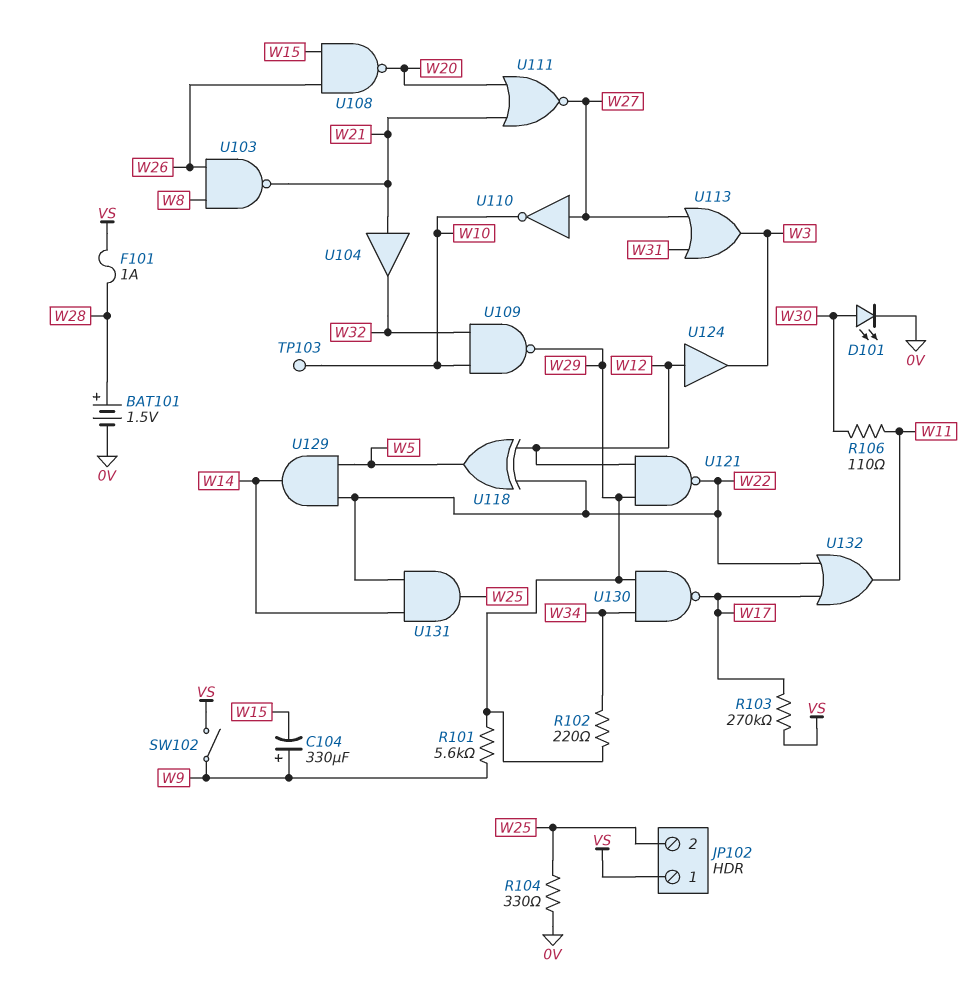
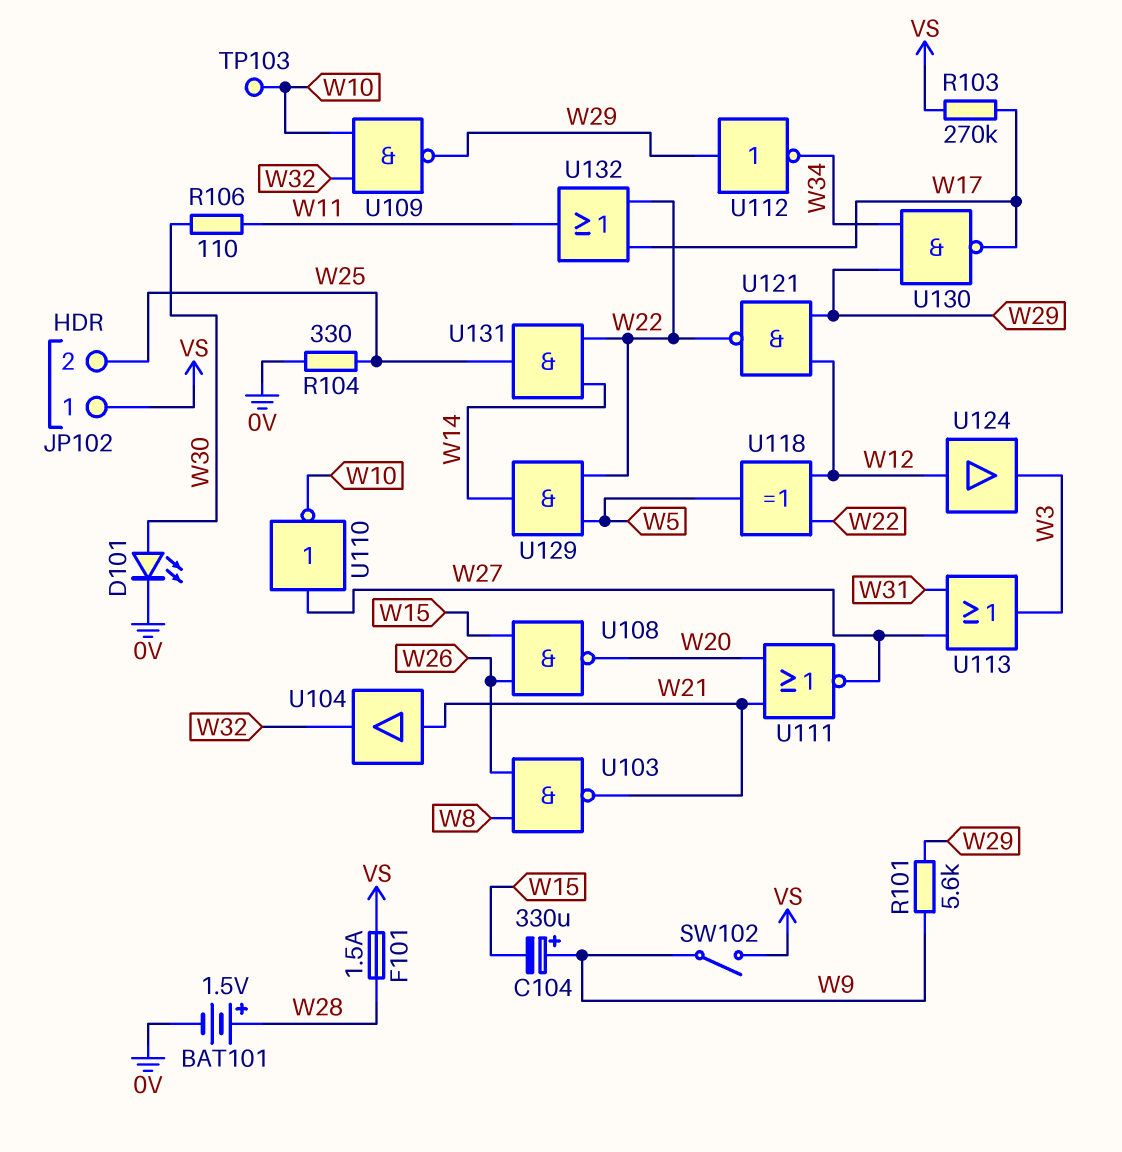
F101: 1A (VS, W28) -> 1.5A (VS, W28)
R102: 220 (W29, W34) -> none
U112: none -> NOT (in W29, out W34)

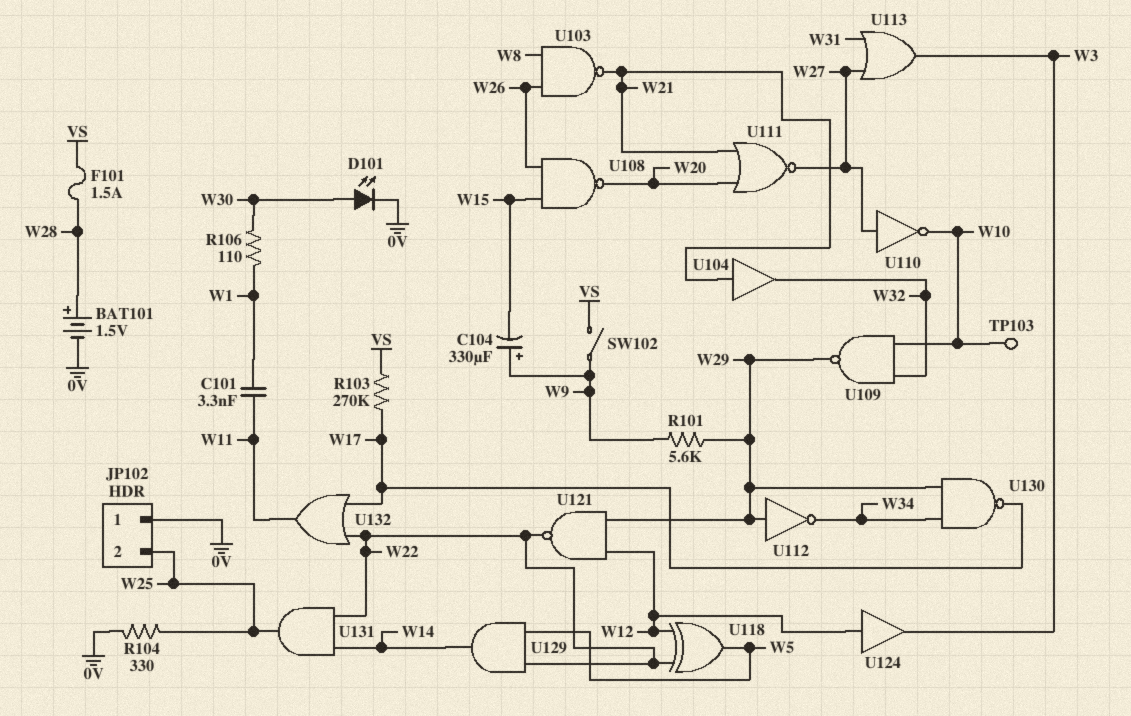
C101: none -> 3.3nF (W1, W11)
JP102 pin 1: VS -> 0V
R106: 110 (W11, W30) -> 110 (W1, W30)

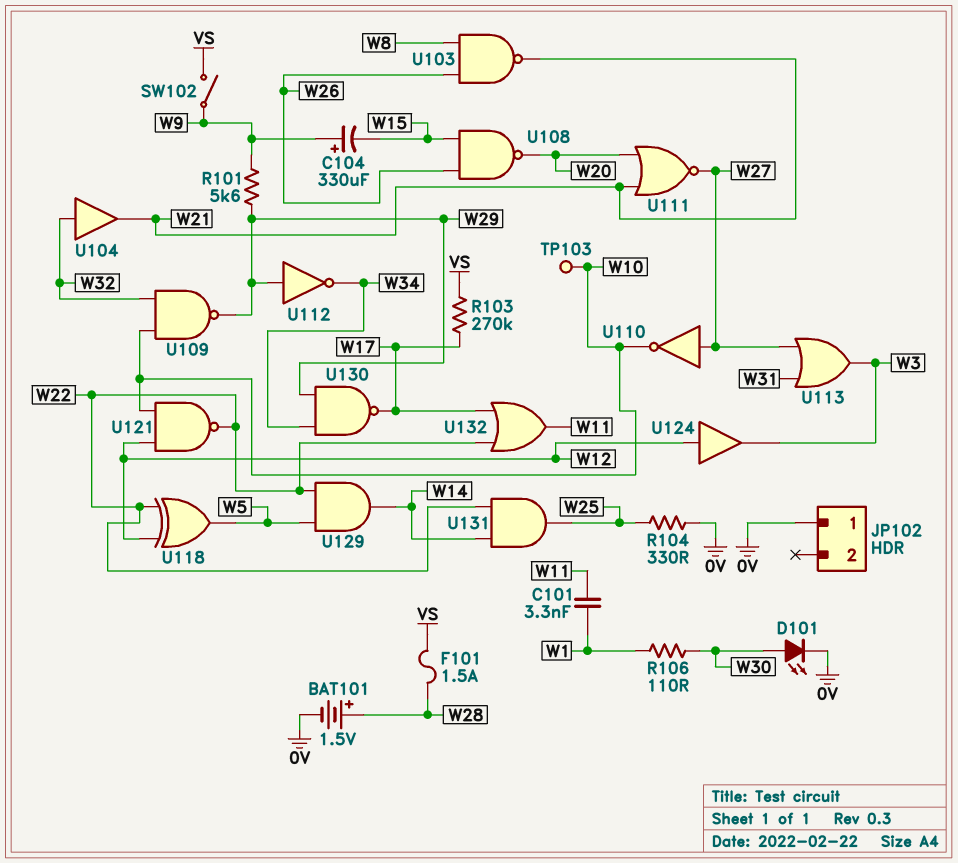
JP102 pin 2: W25 -> none
U104: buffer (in W21, out W32) -> buffer (in W32, out W21)
U121: NAND (in W12, in W29, out W22) -> NAND (in W10, in W12, out W22)

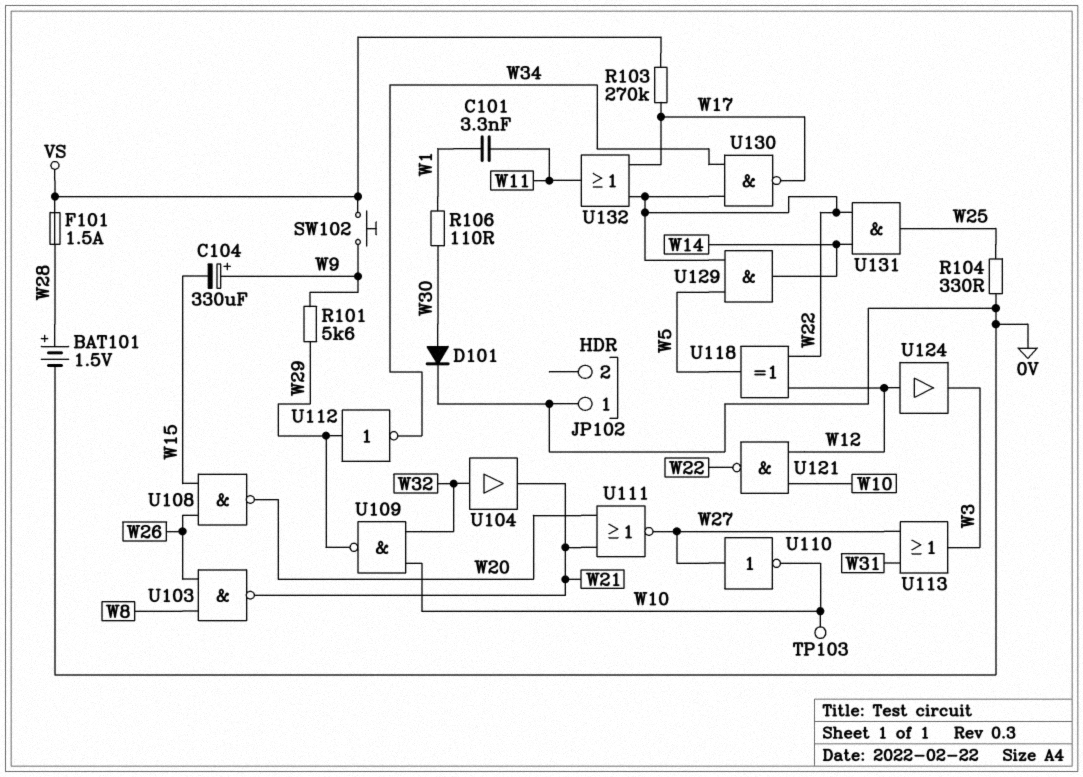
D101: LED (A W30, K 0V) -> diode (A W30, K 0V)
SW102: switch (VS, W9) -> button (VS, W9)
U130: NAND (in W29, in W34, out W17) -> NAND (in W22, in W34, out W17)

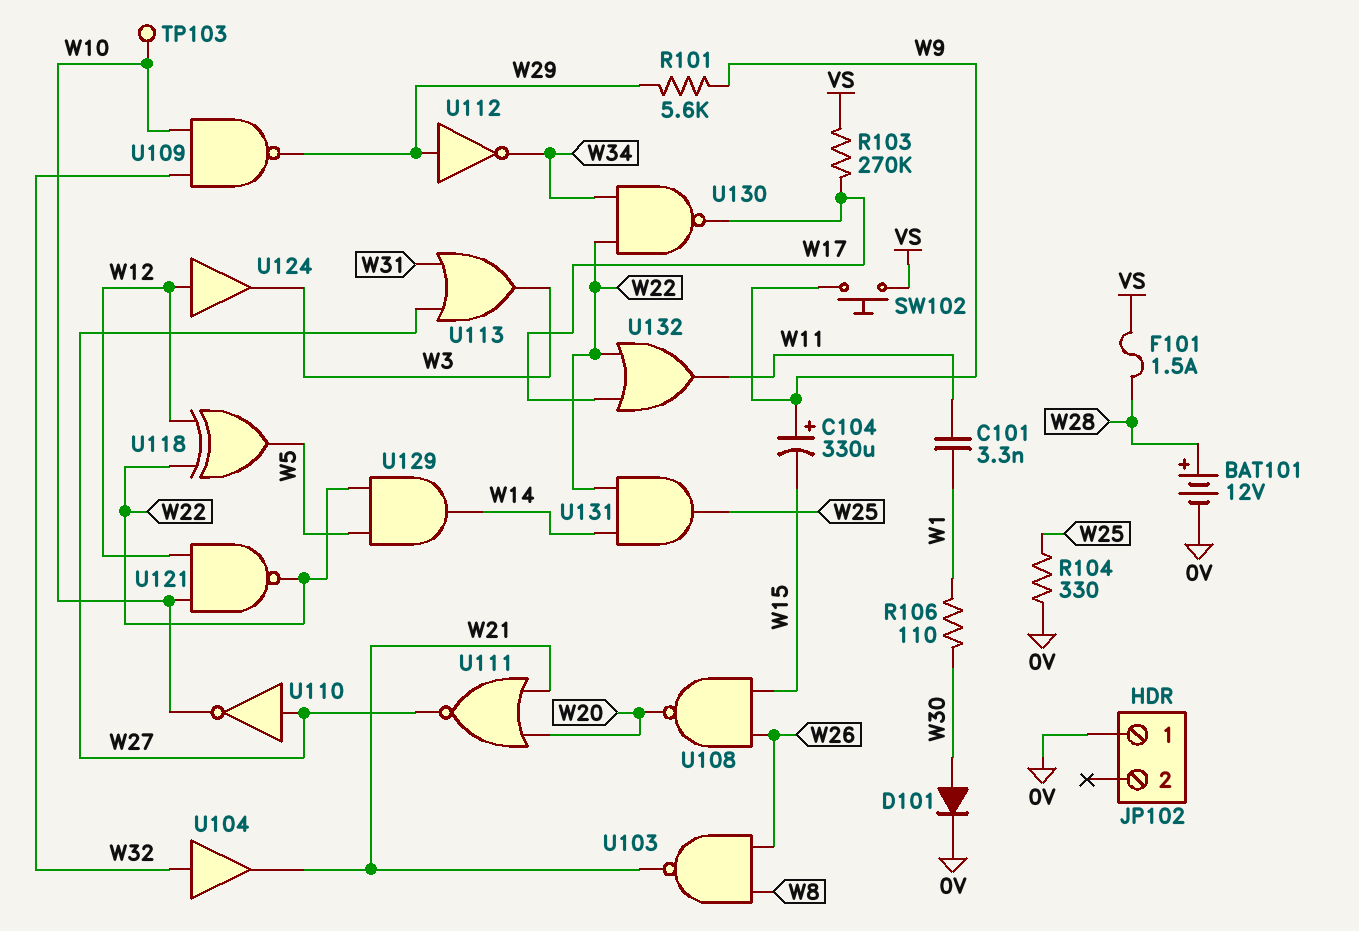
BAT101: 1.5V (plus W28, minus 0V) -> 12V (plus W28, minus 0V)

